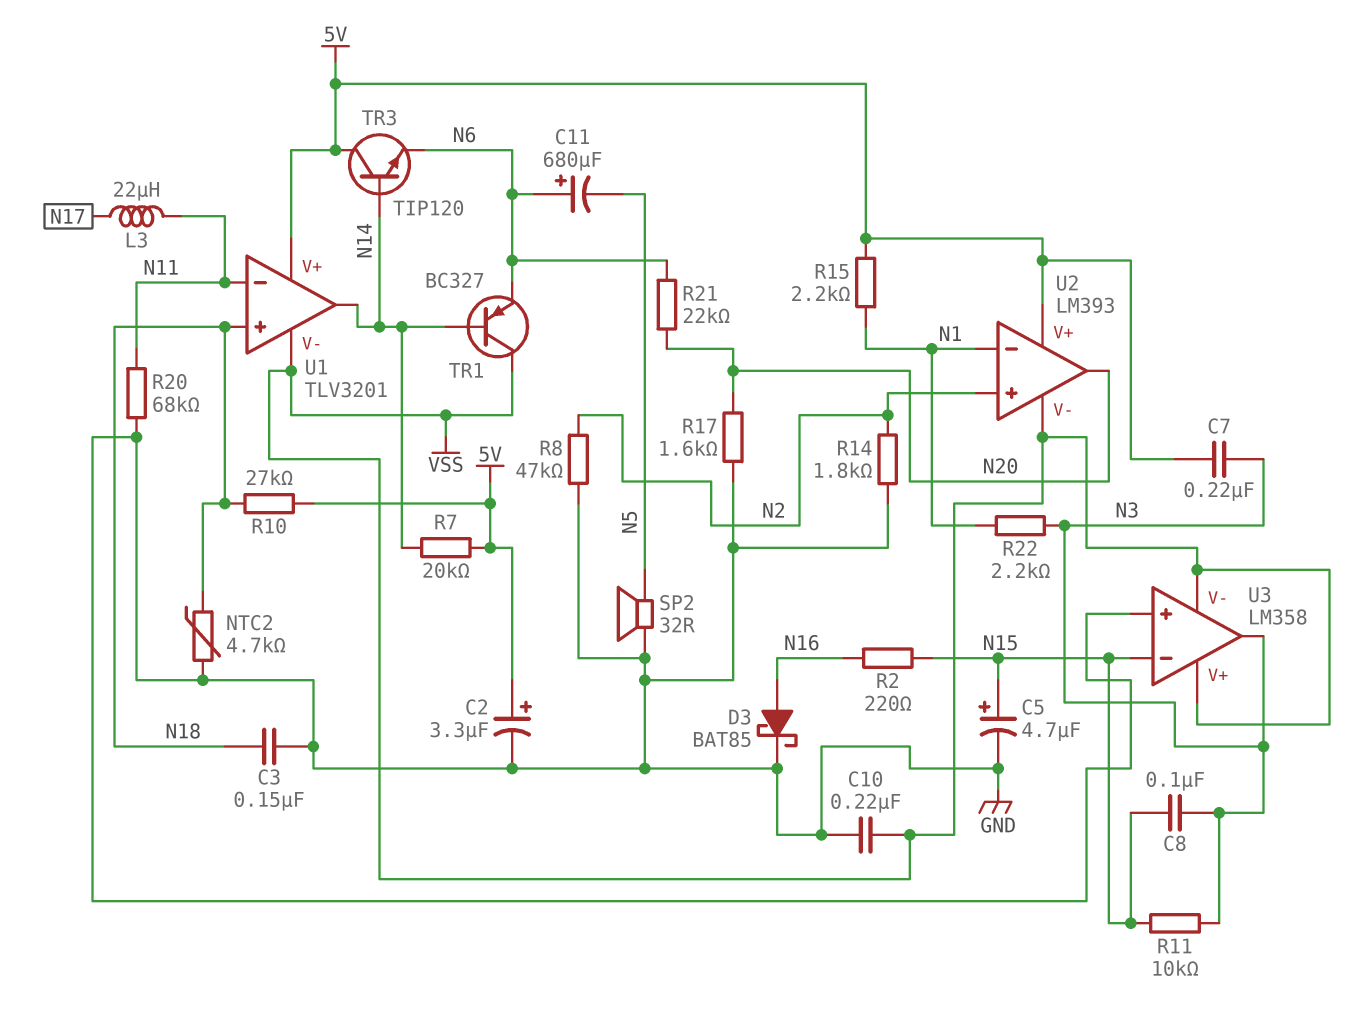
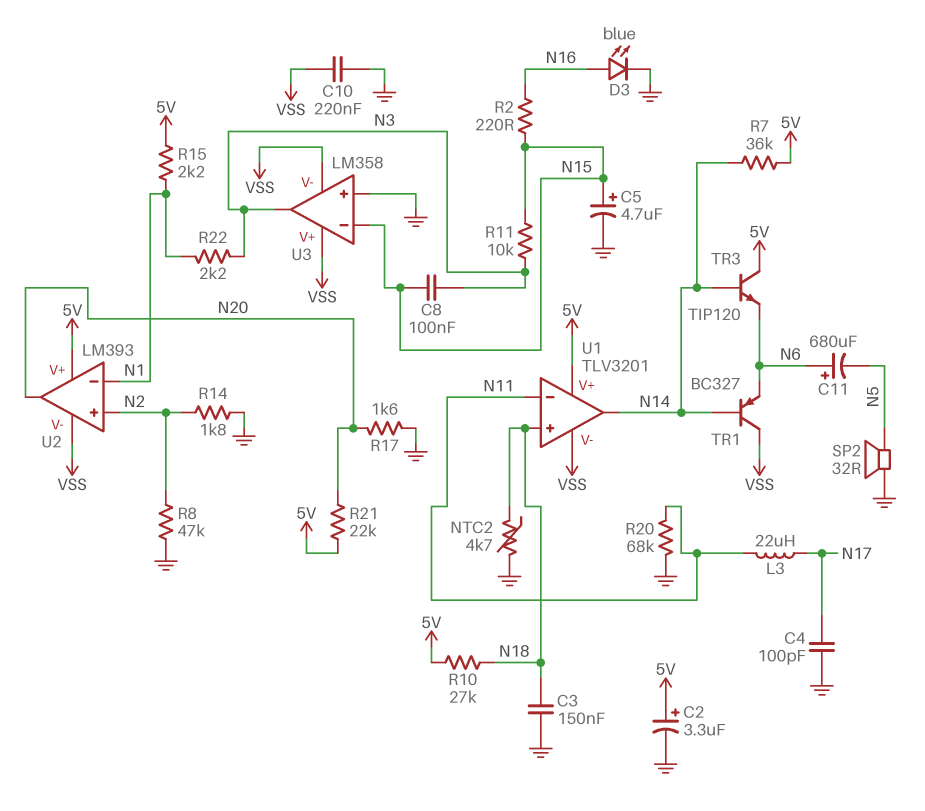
C4: none -> 100pF (GND, N17)
C7: 220nF (5V, N3) -> none
D3: schottky BAT85 (A N16, K GND) -> LED blue (A N16, K GND)
R7: 20k (5V, N14) -> 36k (5V, N14)
R21: 22k (N6, N20) -> 22k (5V, N20)

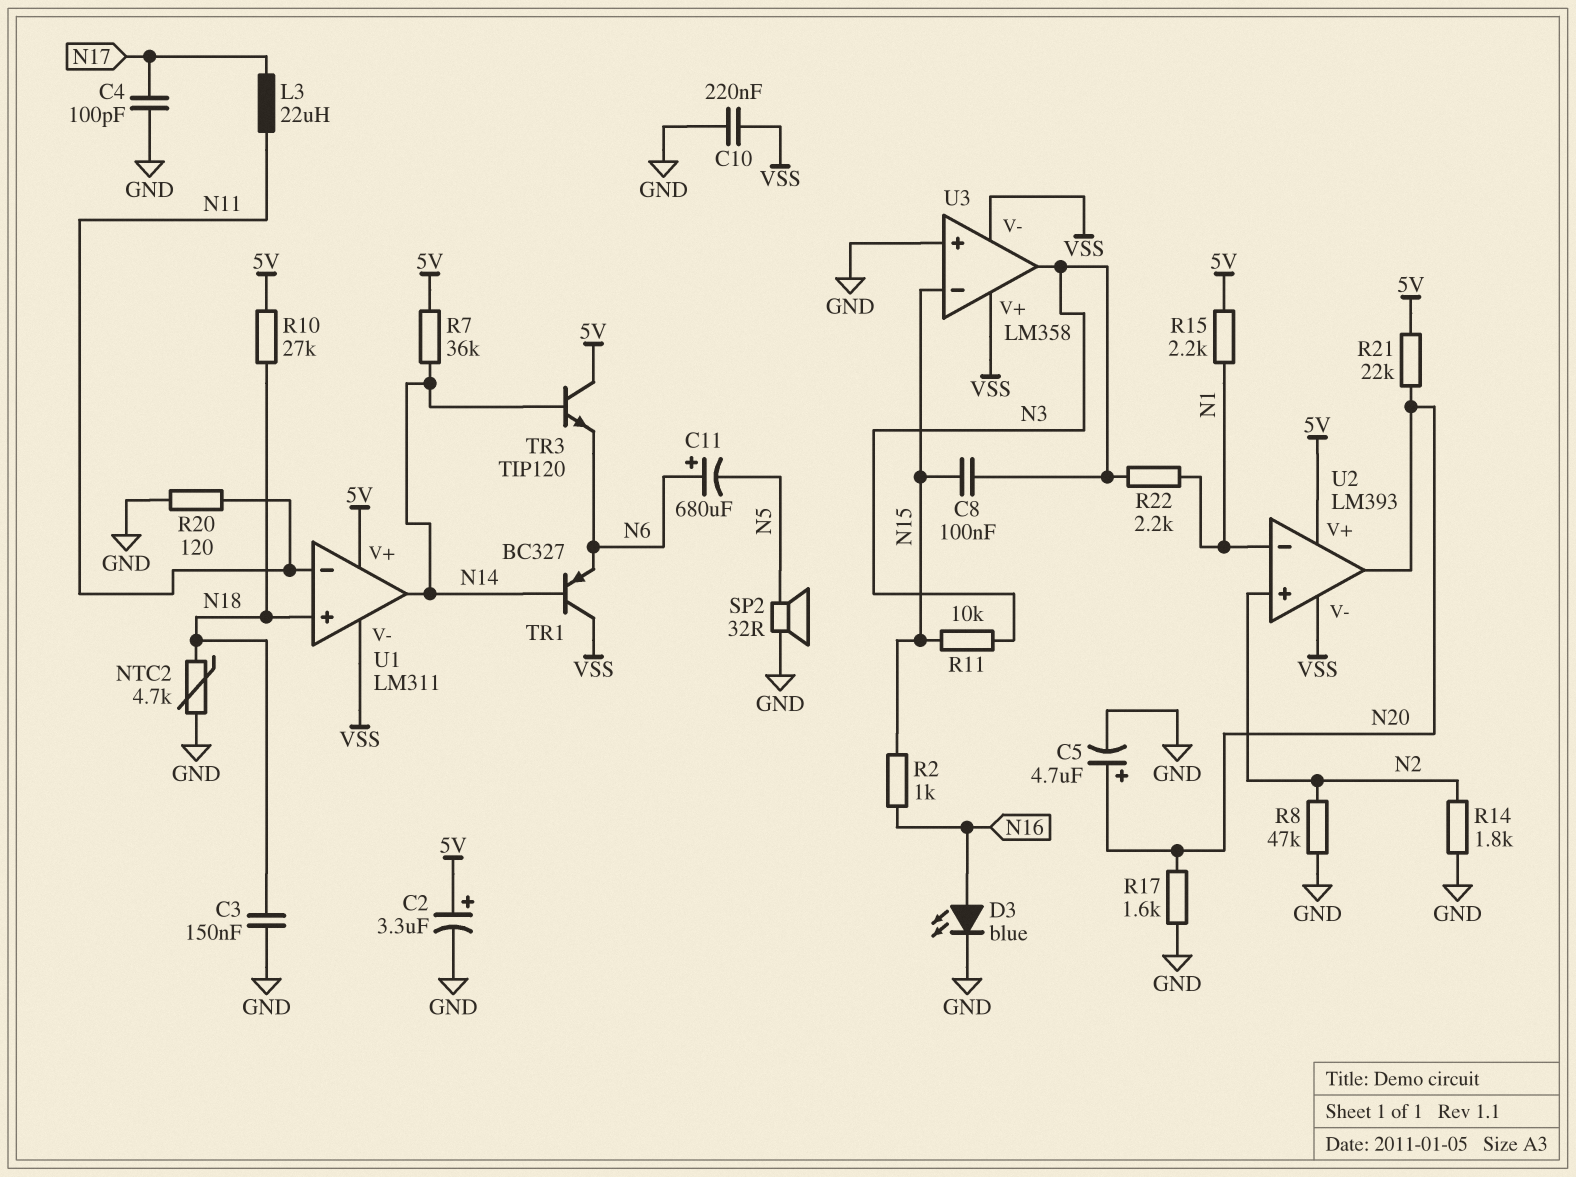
C5: 4.7uF (plus N15, minus GND) -> 4.7uF (plus N20, minus GND)
R2: 220 (N15, N16) -> 1k (N15, N16)
R20: 68k (GND, N11) -> 120 (GND, N11)
U1: TLV3201 -> LM311

